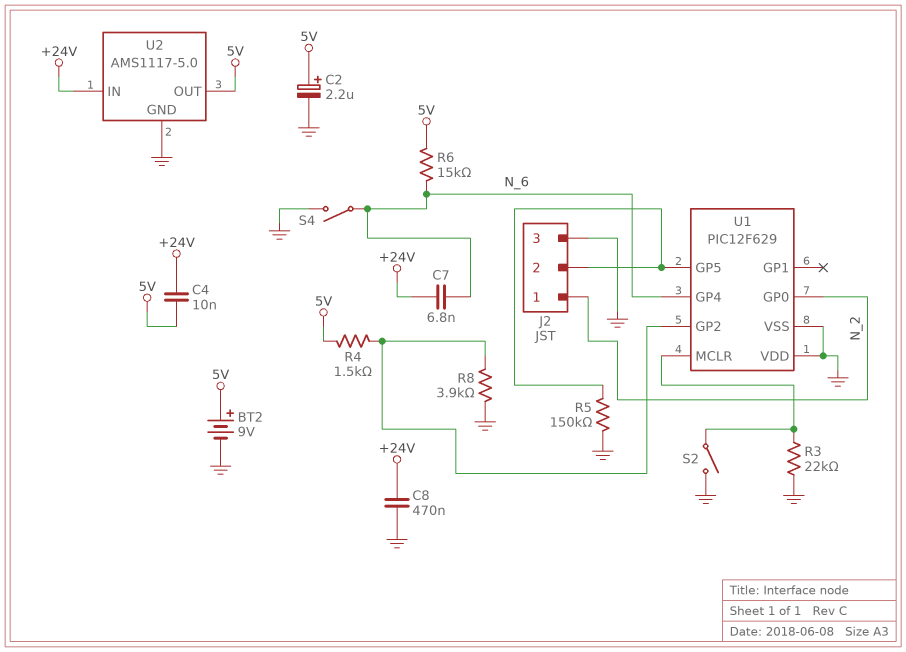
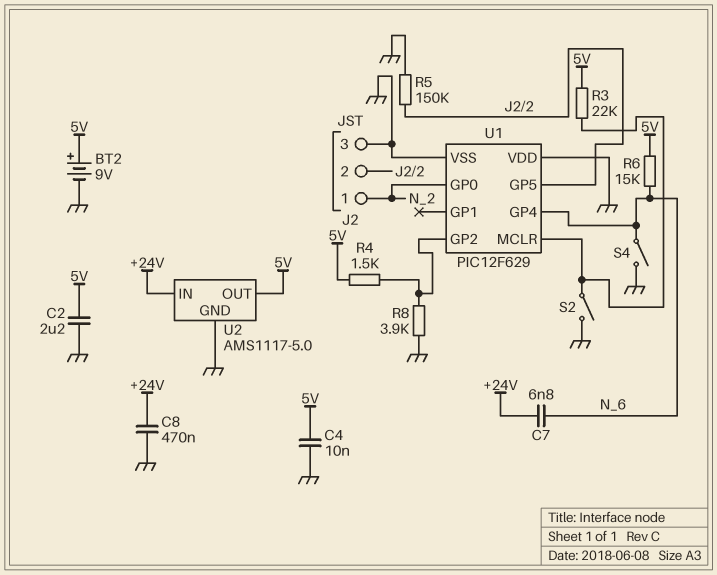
C2: 2.2uF (plus 5V, minus GND) -> 2.2uF (5V, GND)
C4: 10nF (+24V, 5V) -> 10nF (5V, GND)
R3: 22k (GND, U1/MCLR) -> 22k (5V, U1/MCLR)

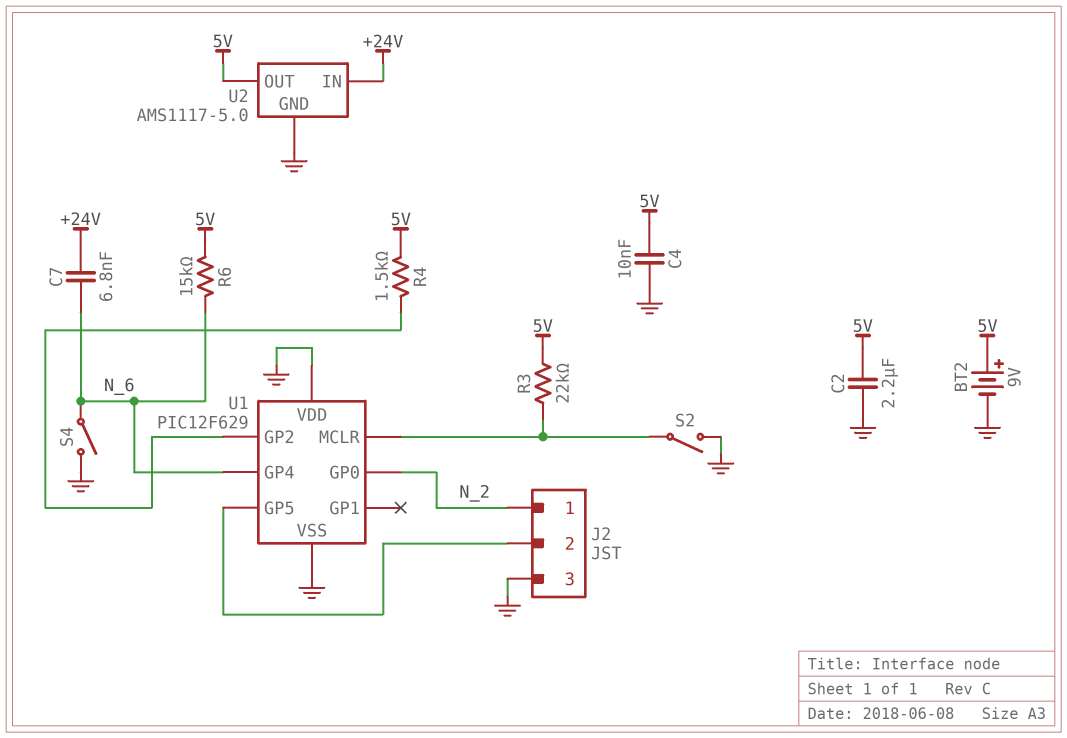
C8: 470nF (+24V, GND) -> none
R5: 150k (GND, J2/2) -> none
R8: 3.9k (GND, U1/GP2) -> none

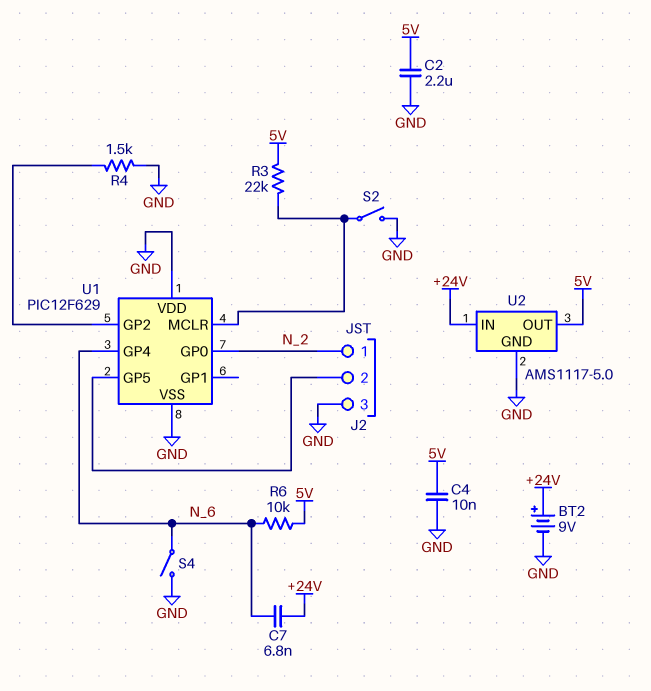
BT2: 9V (plus 5V, minus GND) -> 9V (plus +24V, minus GND)
R4: 1.5k (5V, U1/GP2) -> 1.5k (GND, U1/GP2)
R6: 15k (5V, N_6) -> 10k (5V, N_6)

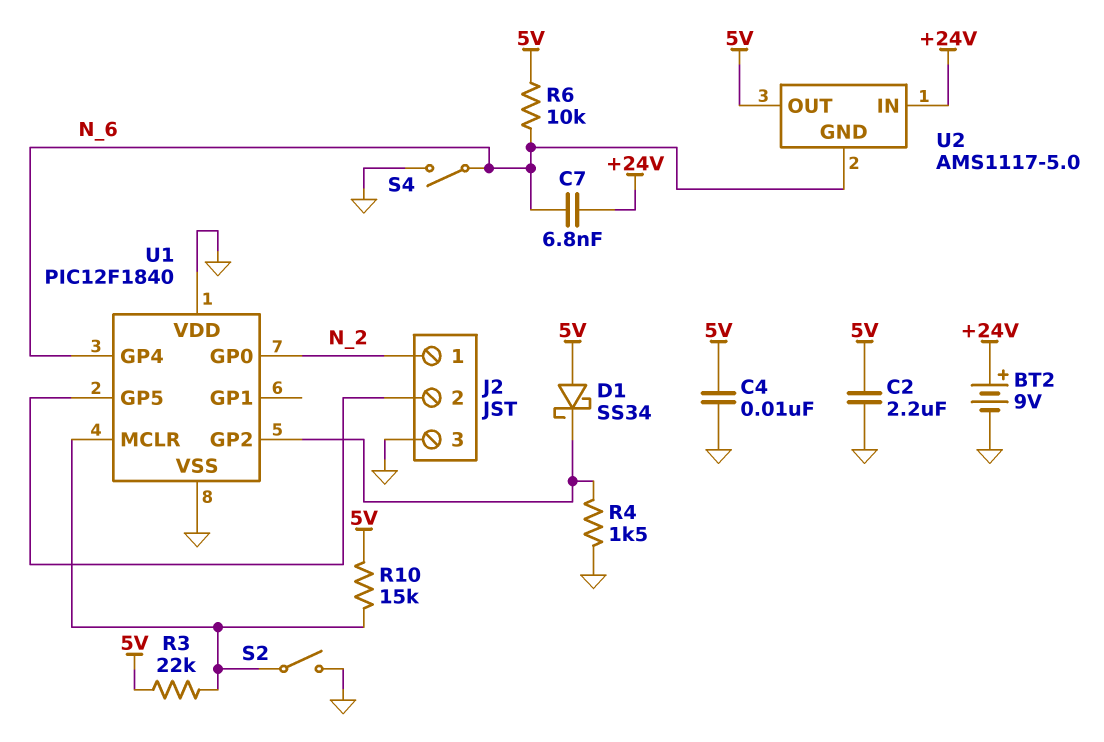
D1: none -> schottky SS34 (A 5V, K U1/GP2)
R10: none -> 15k (5V, U1/MCLR)
U1: PIC12F629 -> PIC12F1840
U2 pin GND: GND -> N_6

